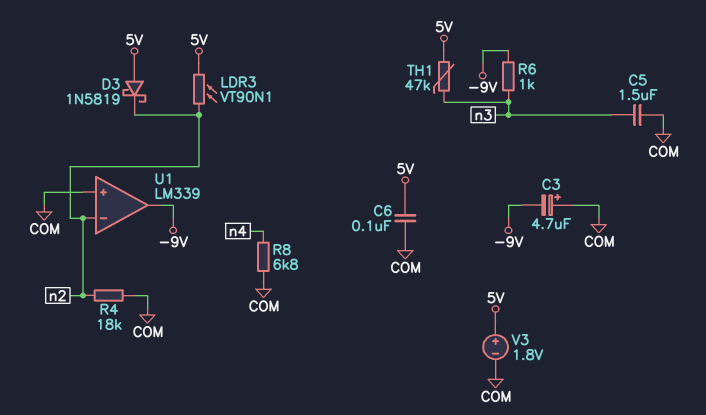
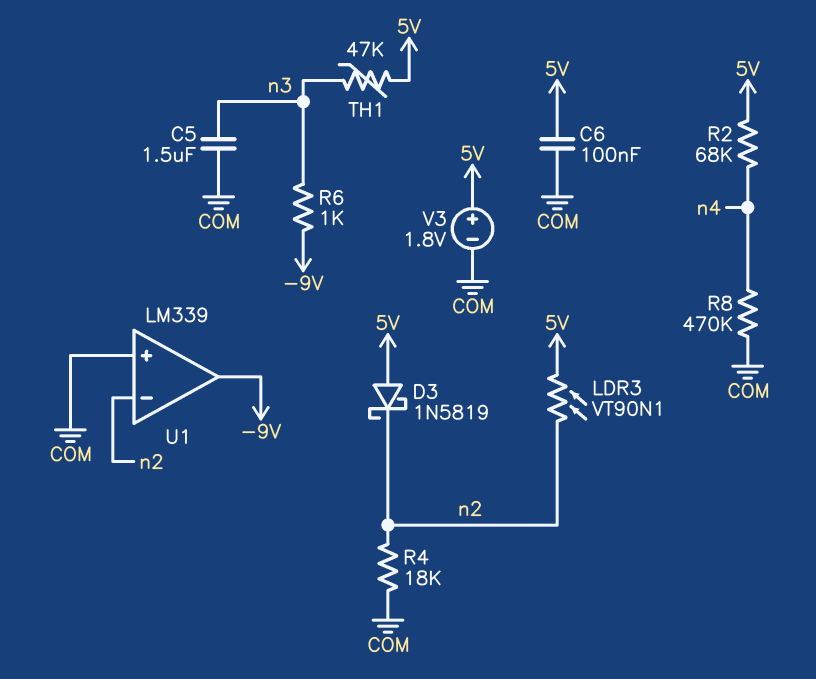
C3: 4.7uF (plus COM, minus -9V) -> none
R2: none -> 68k (5V, n4)
R8: 6.8k (COM, n4) -> 470k (COM, n4)

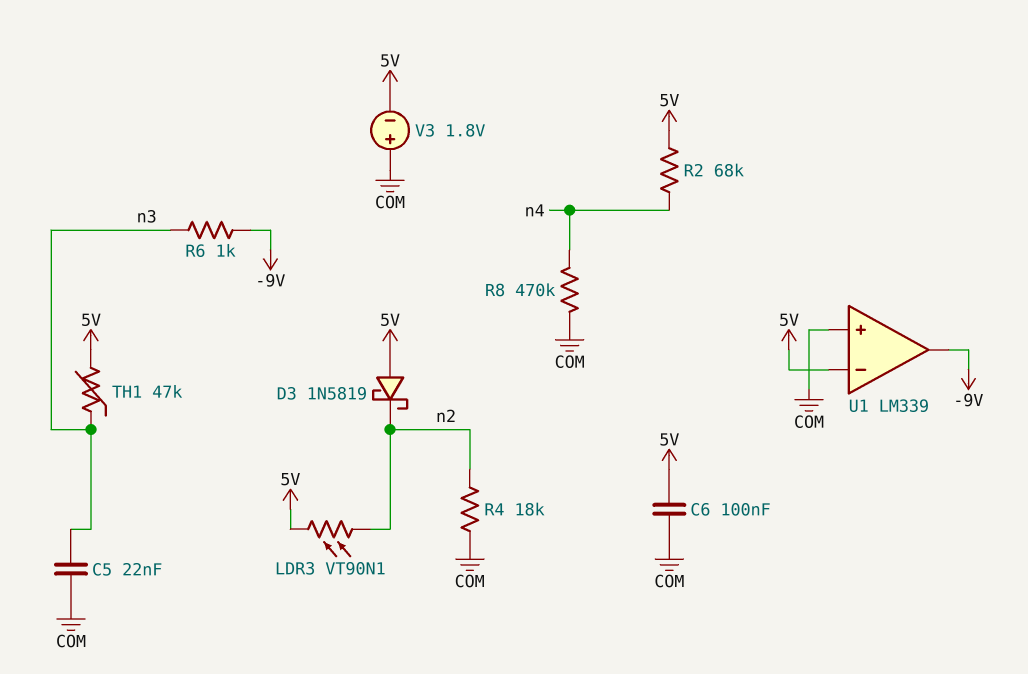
C5: 1.5uF (COM, n3) -> 22nF (COM, n3)
U1 pin in-: n2 -> 5V
V3: 1.8V (plus 5V, minus COM) -> 1.8V (plus COM, minus 5V)

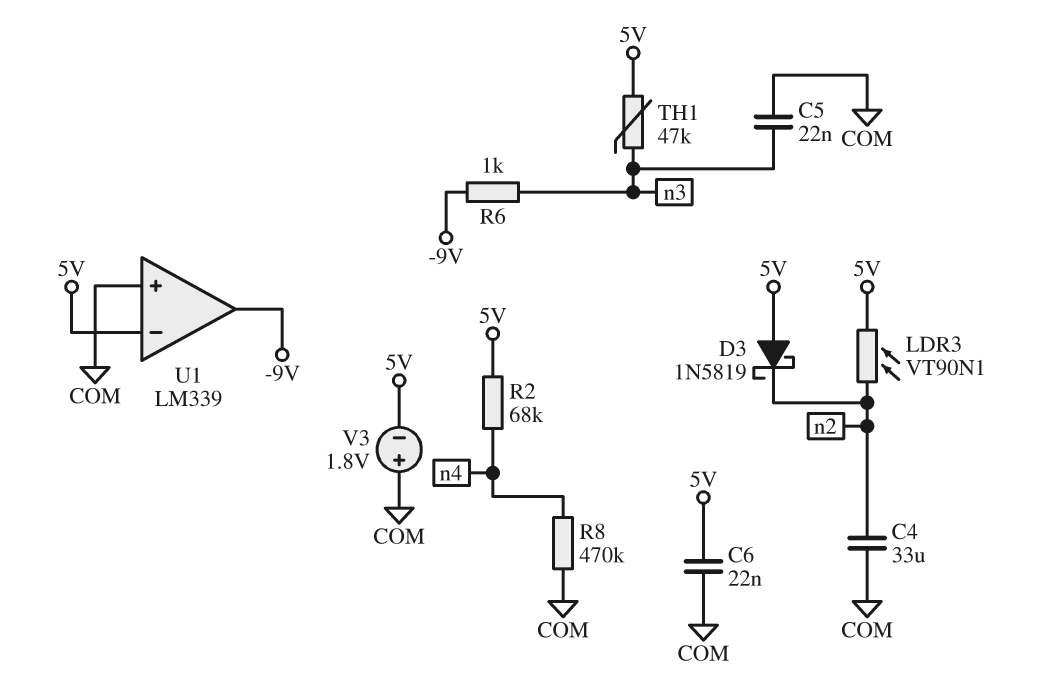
C4: none -> 33uF (COM, n2)
C6: 100nF (5V, COM) -> 22nF (5V, COM)
R4: 18k (COM, n2) -> none

